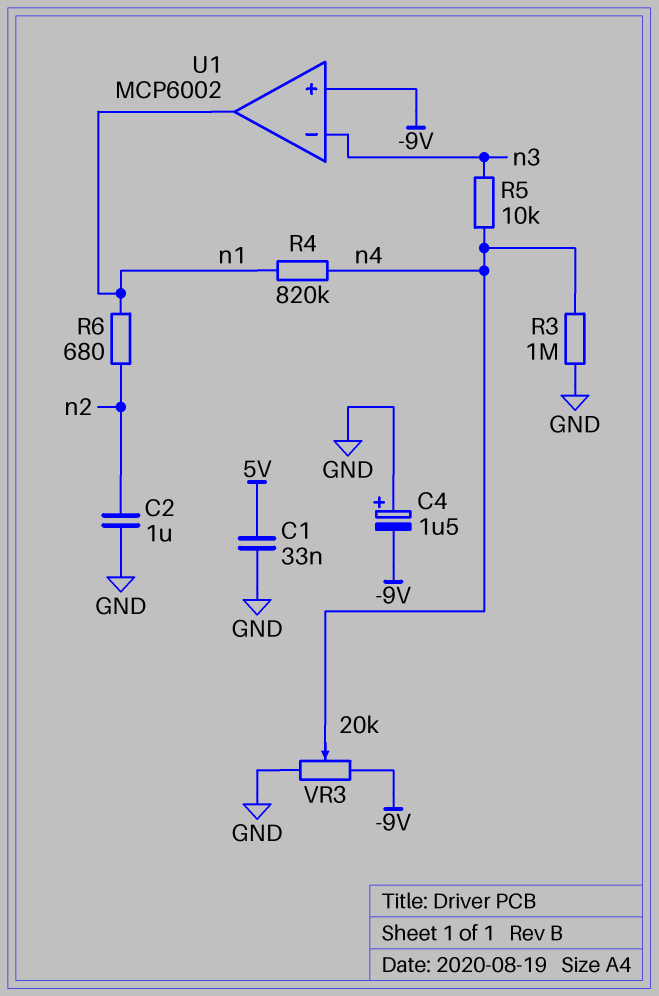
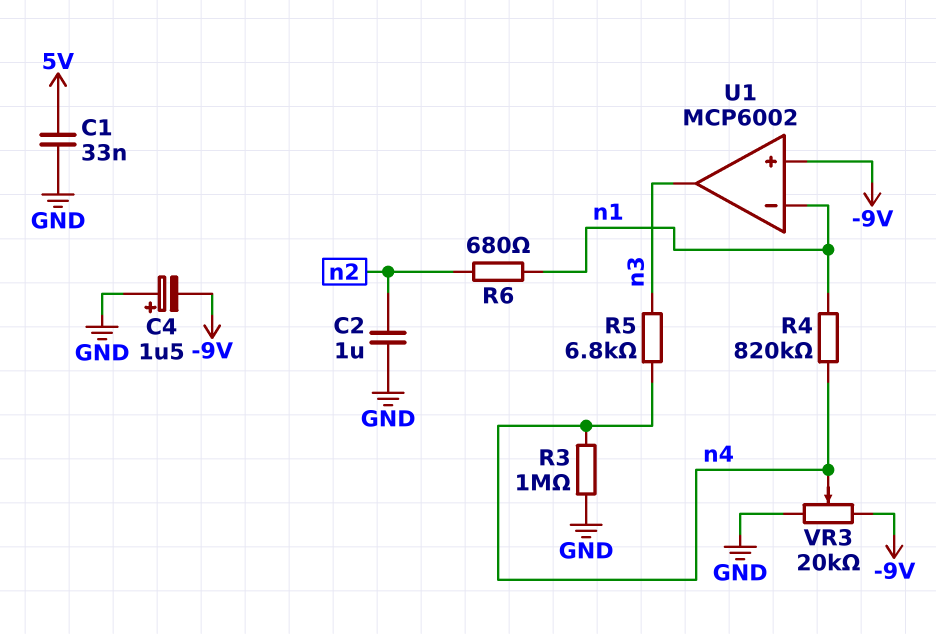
R5: 10k (n3, n4) -> 6.8k (n3, n4)
U1 pin in-: n3 -> n1
U1 pin out: n1 -> n3

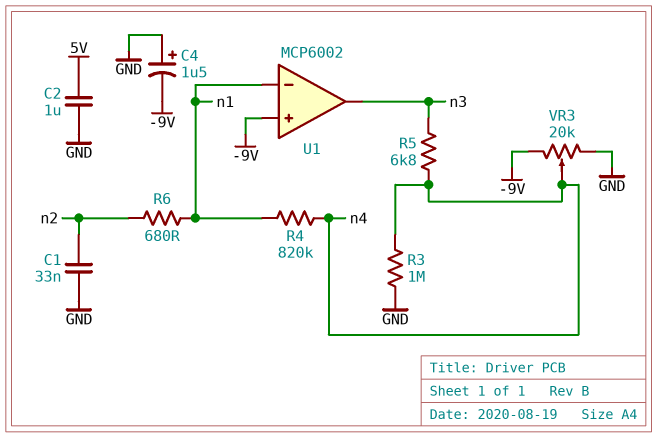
C1: 33nF (5V, GND) -> 33nF (GND, n2)
C2: 1uF (GND, n2) -> 1uF (5V, GND)

